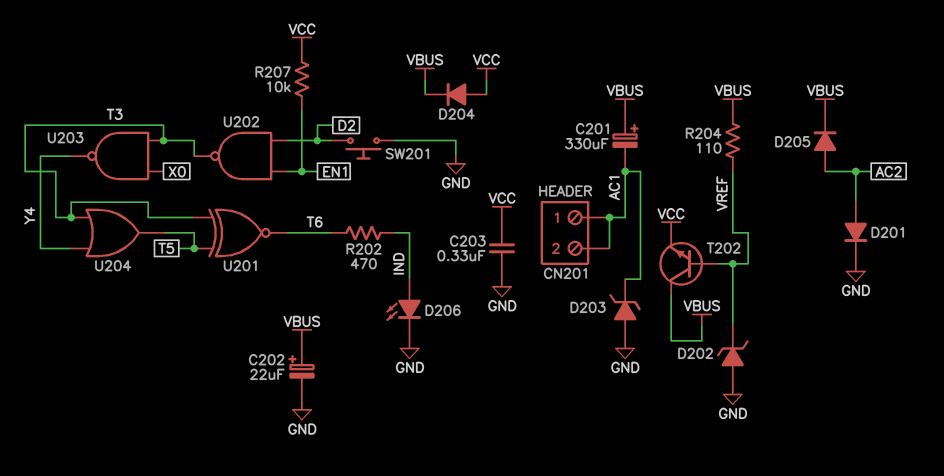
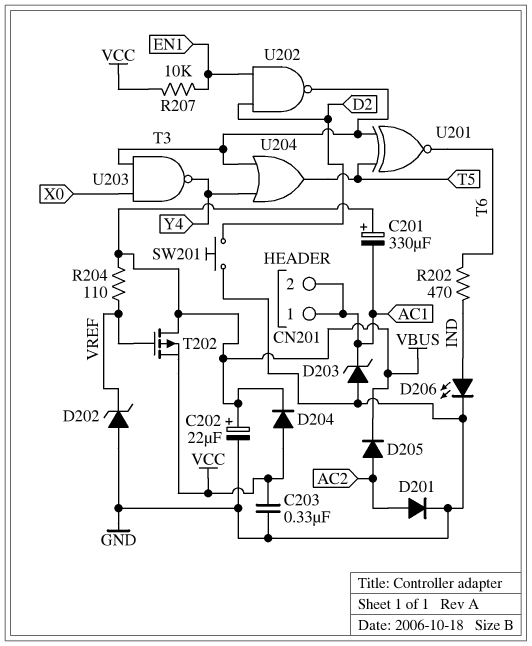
T202: NPN (B VREF, C VBUS, E VCC) -> PMOS (G VREF, D VBUS, S VCC)

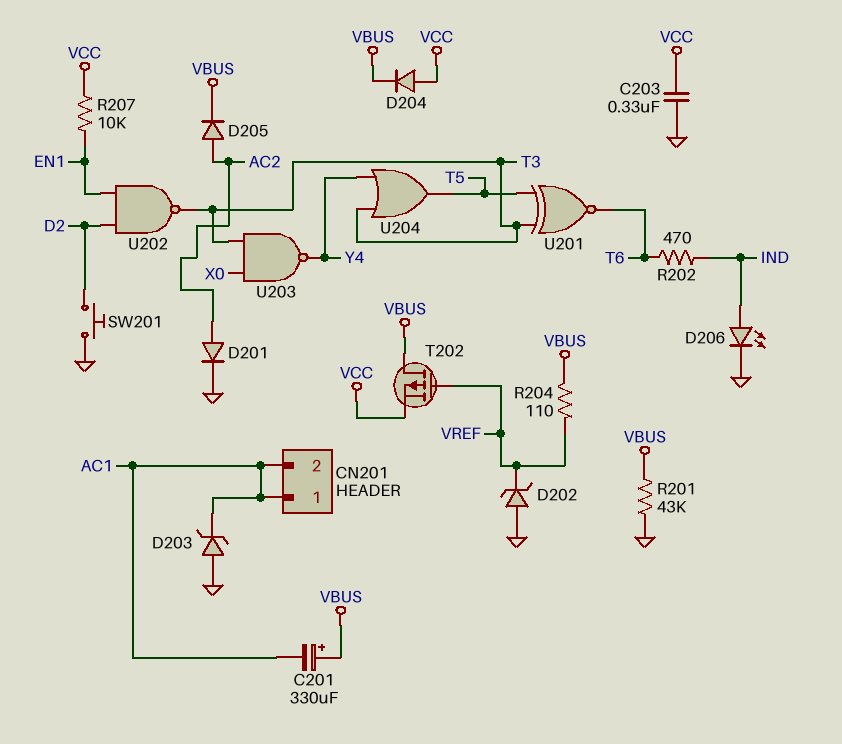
C202: 22uF (plus VBUS, minus GND) -> none
R201: none -> 43k (GND, VBUS)

